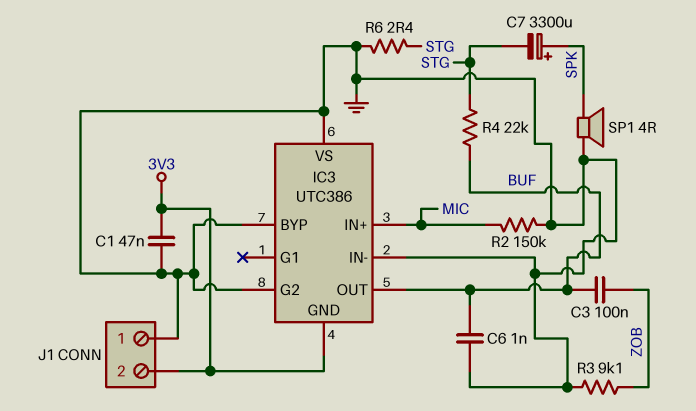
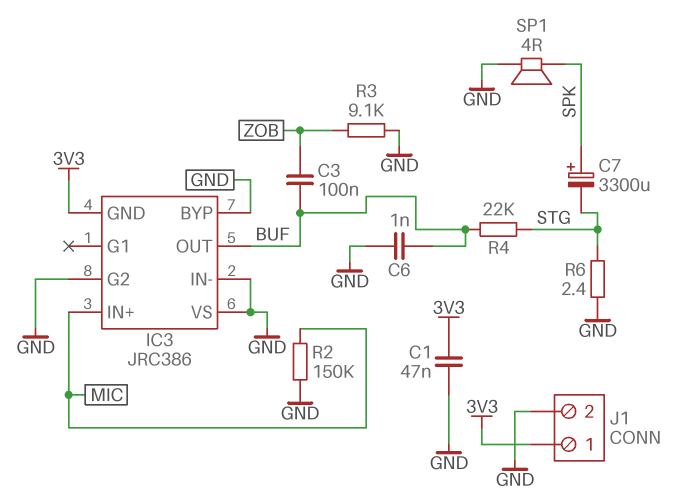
IC3: UTC386 -> JRC386
J1 pin 1: GND -> 3V3
J1 pin 2: 3V3 -> GND

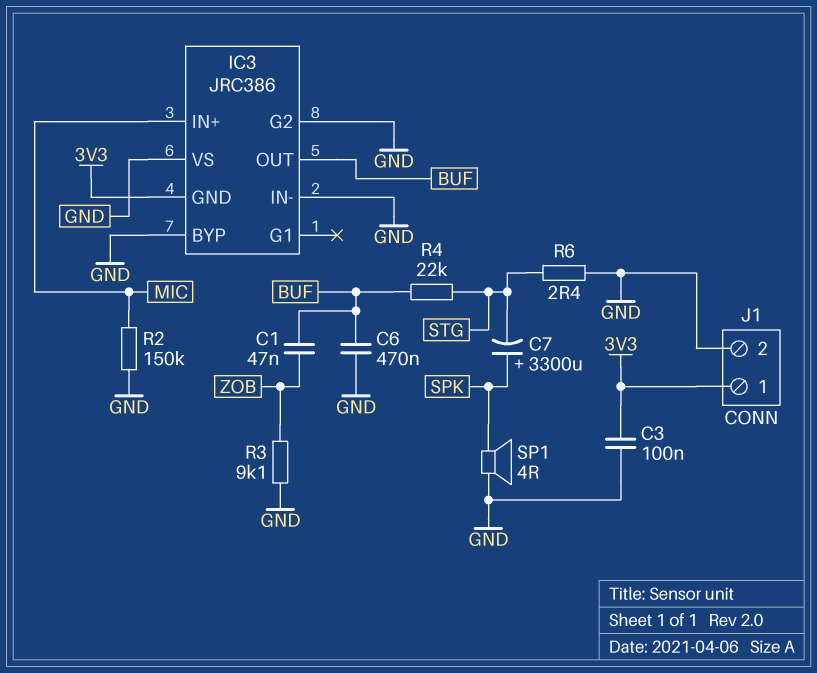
C1: 47nF (3V3, GND) -> 47nF (BUF, ZOB)
C3: 100nF (BUF, ZOB) -> 100nF (3V3, GND)
C6: 1nF (BUF, GND) -> 470nF (BUF, GND)

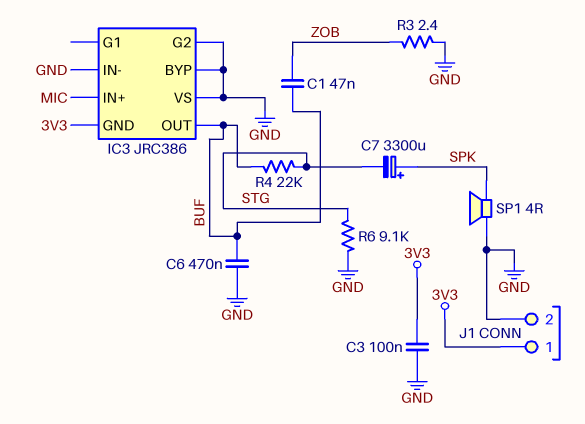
R2: 150k (GND, MIC) -> none
R3: 9.1k (GND, ZOB) -> 2.4 (GND, ZOB)
R6: 2.4 (GND, STG) -> 9.1k (GND, STG)

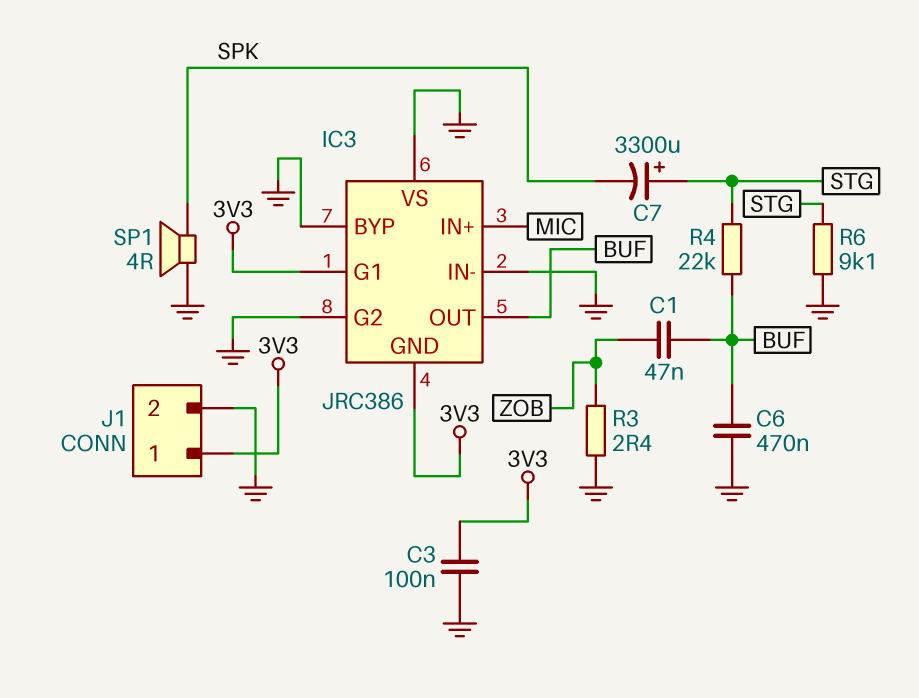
C7: 3300uF (plus SPK, minus STG) -> 3300uF (plus STG, minus SPK)
IC3 pin G1: none -> 3V3

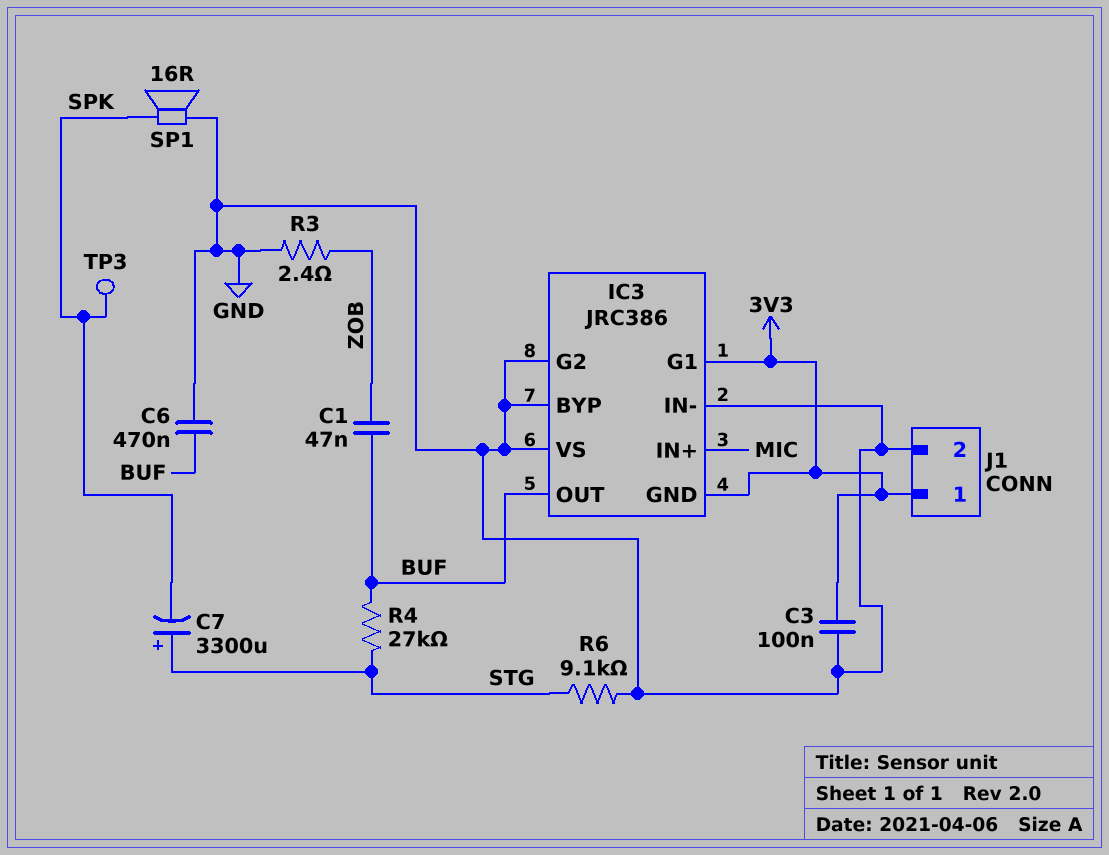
R4: 22k (BUF, STG) -> 27k (BUF, STG)
SP1: speaker 4R (GND, SPK) -> speaker 16R (GND, SPK)
TP3: none -> test point (SPK)

